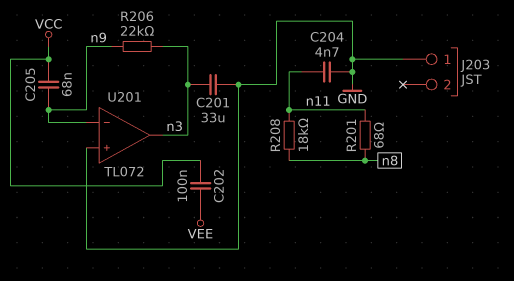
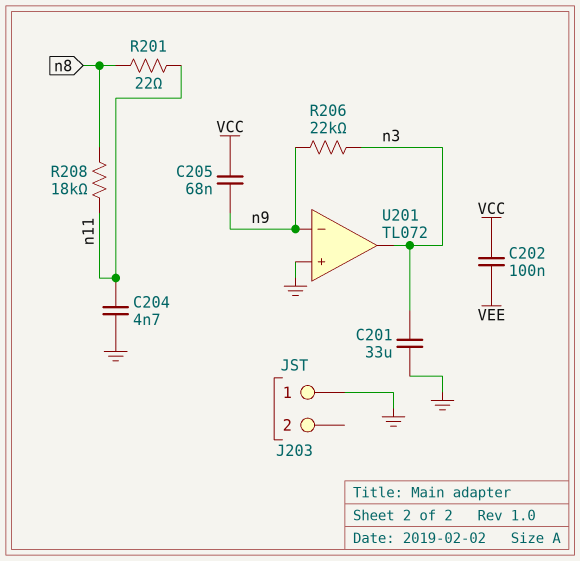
R201: 68 (n8, n11) -> 22 (n8, n11)

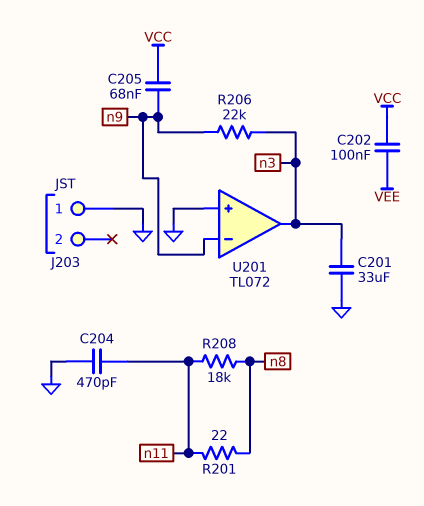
C204: 4.7nF (GND, n11) -> 470pF (GND, n11)

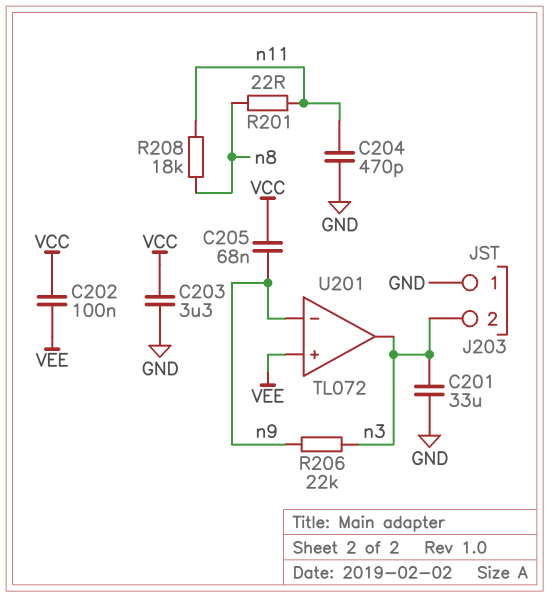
C203: none -> 3.3uF (GND, VCC)
J203 pin 2: none -> n3
U201 pin in+: GND -> VEE

